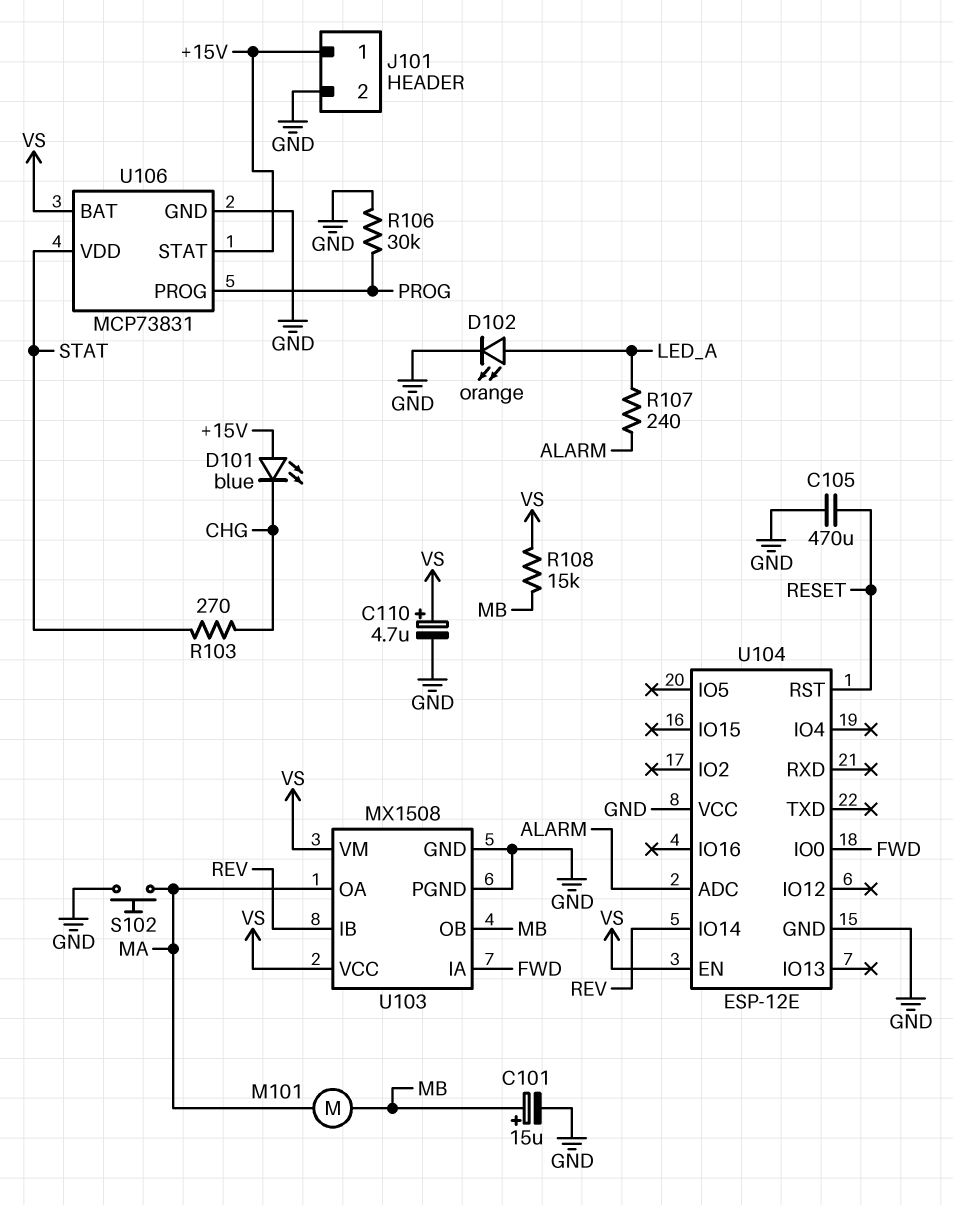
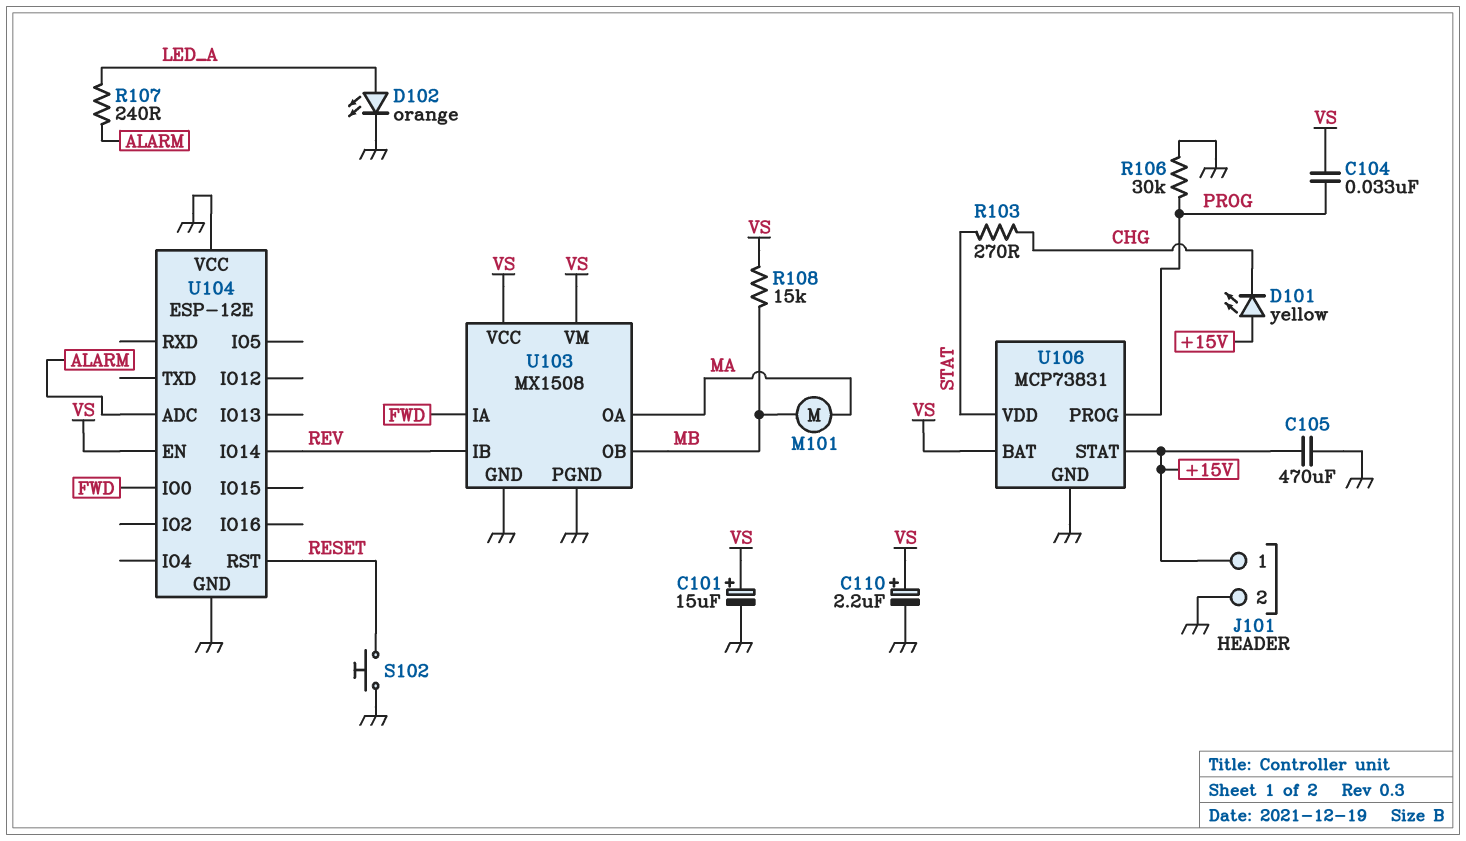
C101: 15uF (plus MB, minus GND) -> 15uF (plus VS, minus GND)
C104: none -> 33nF (PROG, VS)
C105: 470uF (GND, RESET) -> 470uF (+15V, GND)
C110: 4.7uF (plus VS, minus GND) -> 2.2uF (plus VS, minus GND)
D101: LED blue (A +15V, K CHG) -> LED yellow (A +15V, K CHG)
S102: button (GND, MA) -> button (GND, RESET)

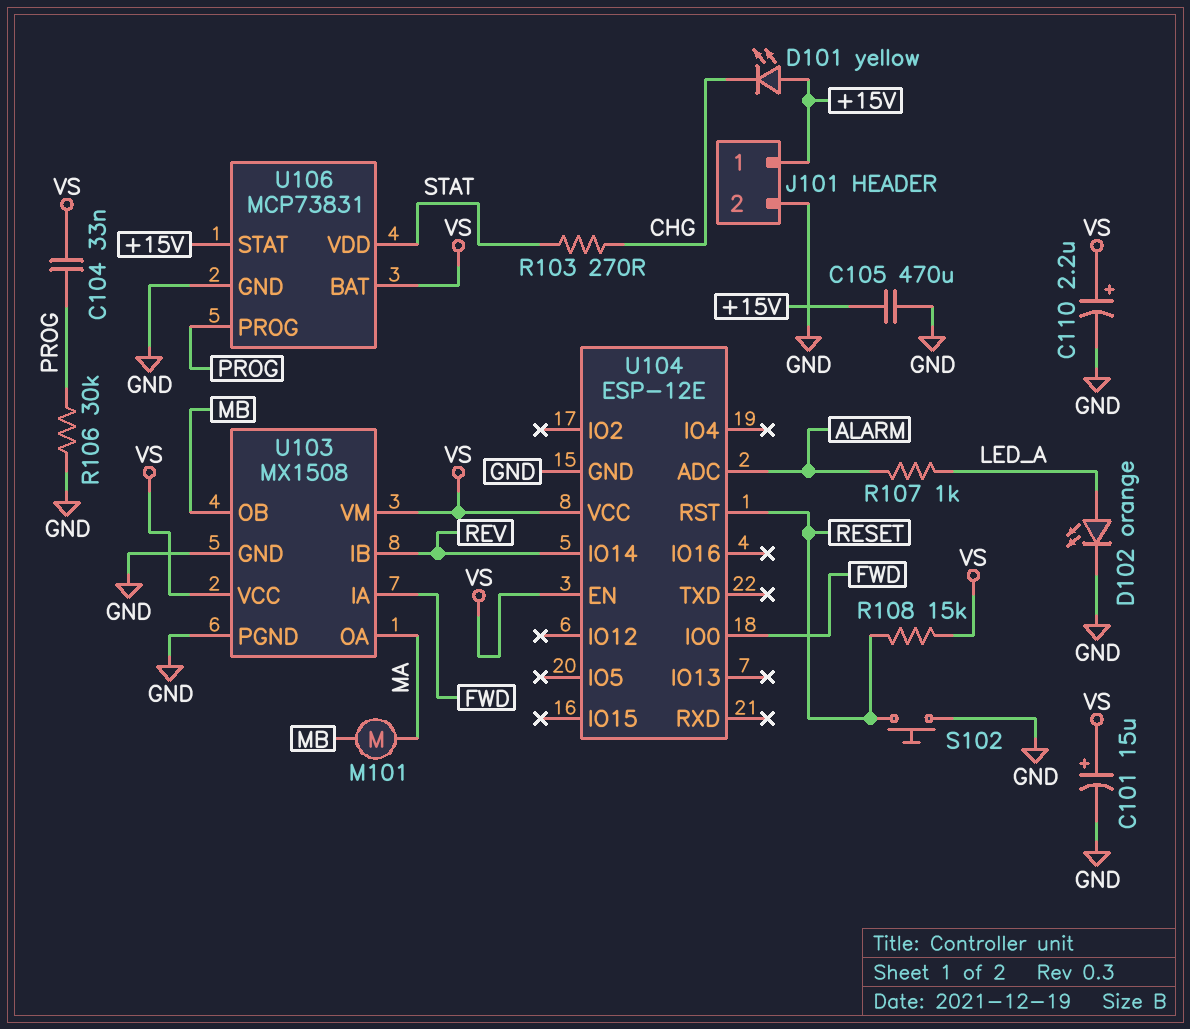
R107: 240 (ALARM, LED_A) -> 1k (ALARM, LED_A)
R108: 15k (MB, VS) -> 15k (RESET, VS)
U104 pin VCC: GND -> VS

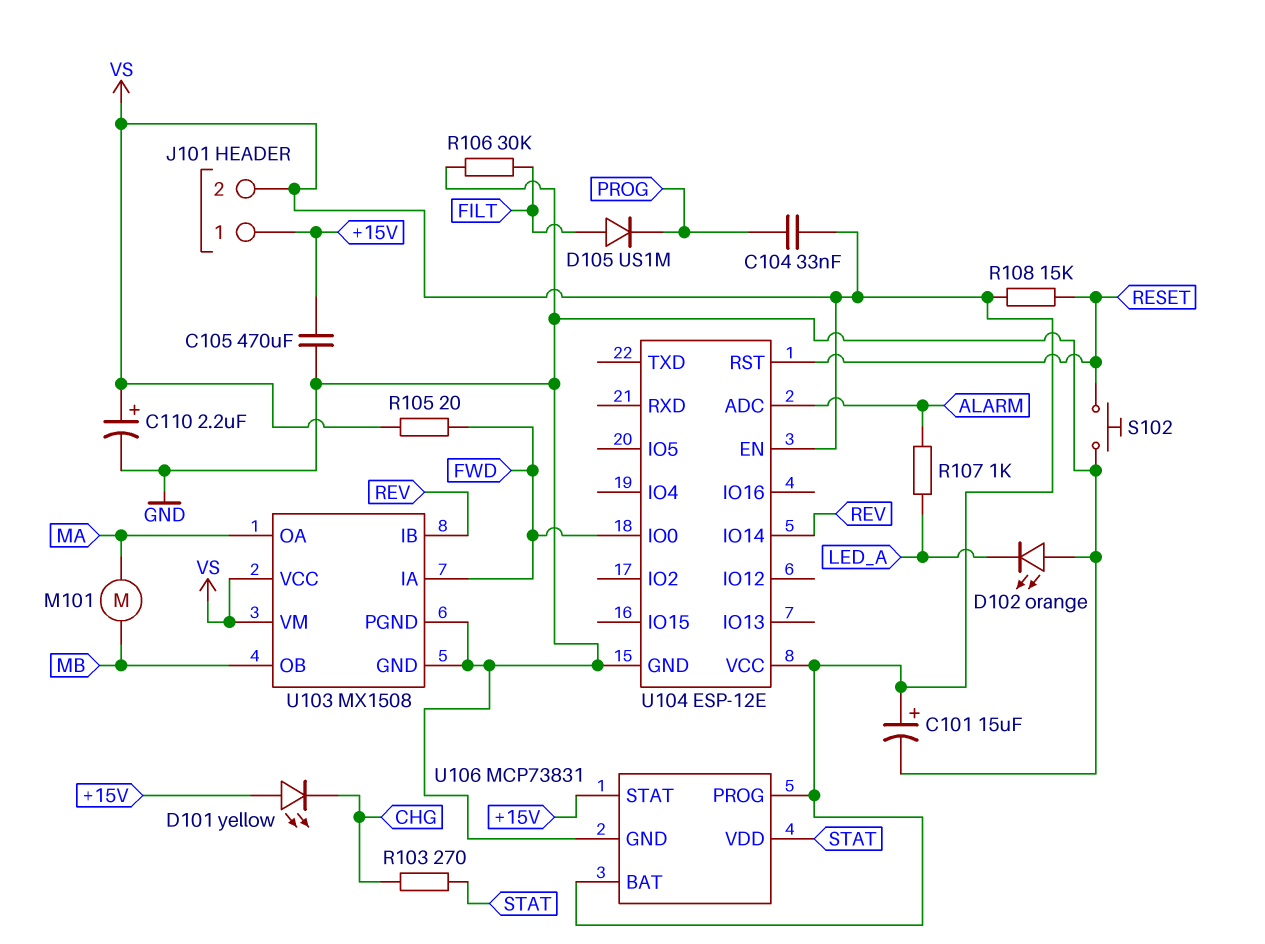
D102: LED orange (A LED_A, K GND) -> LED orange (A GND, K LED_A)
D105: none -> diode US1M (A FILT, K PROG)
J101 pin 2: GND -> VS
R105: none -> 20 (FWD, VS)
R106: 30k (GND, PROG) -> 30k (FILT, GND)
U106 pin PROG: PROG -> VS

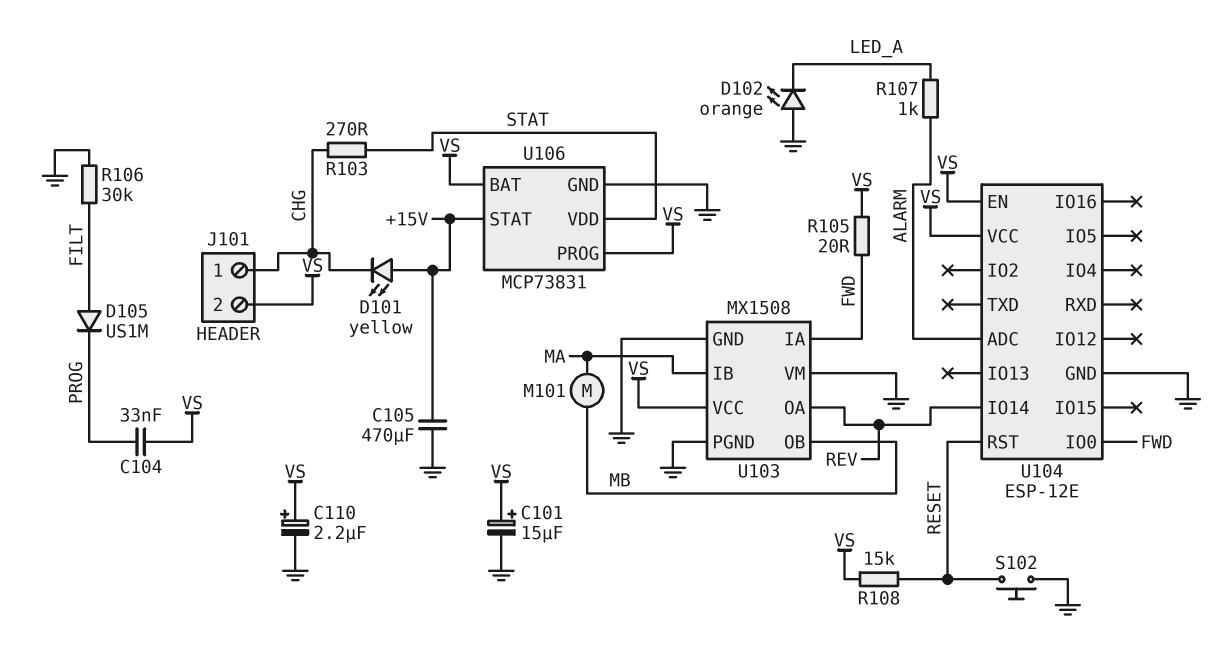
J101 pin 1: +15V -> CHG
U103 pin IB: REV -> MA
U103 pin OA: MA -> REV
U103 pin VM: VS -> GND

